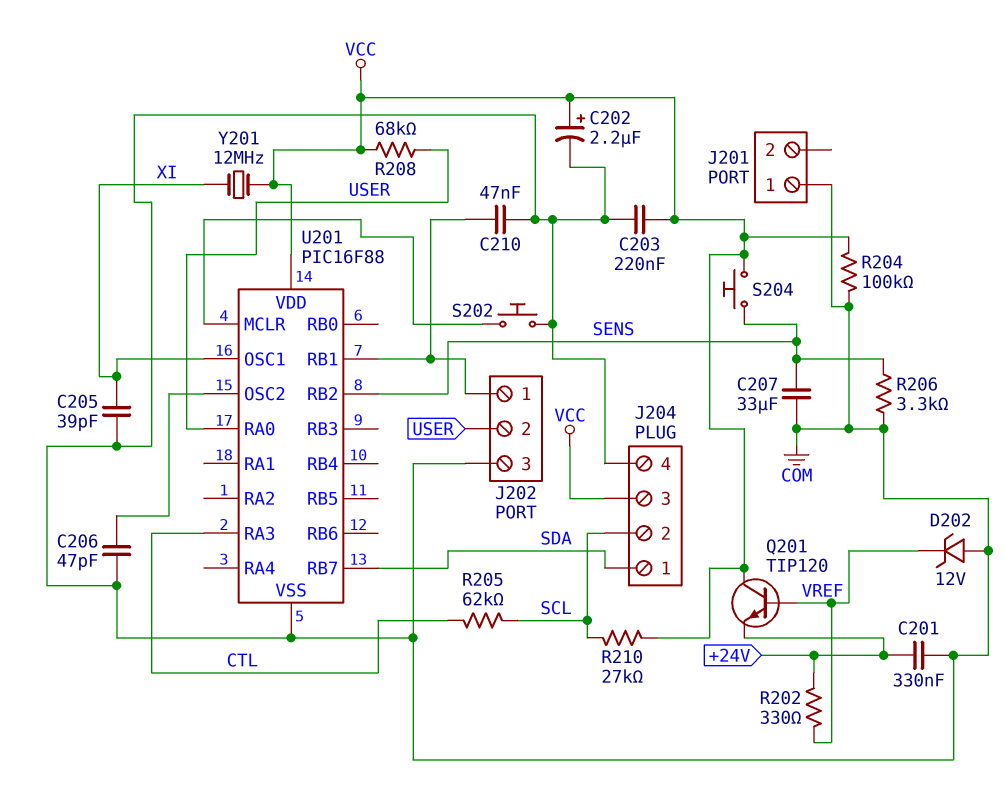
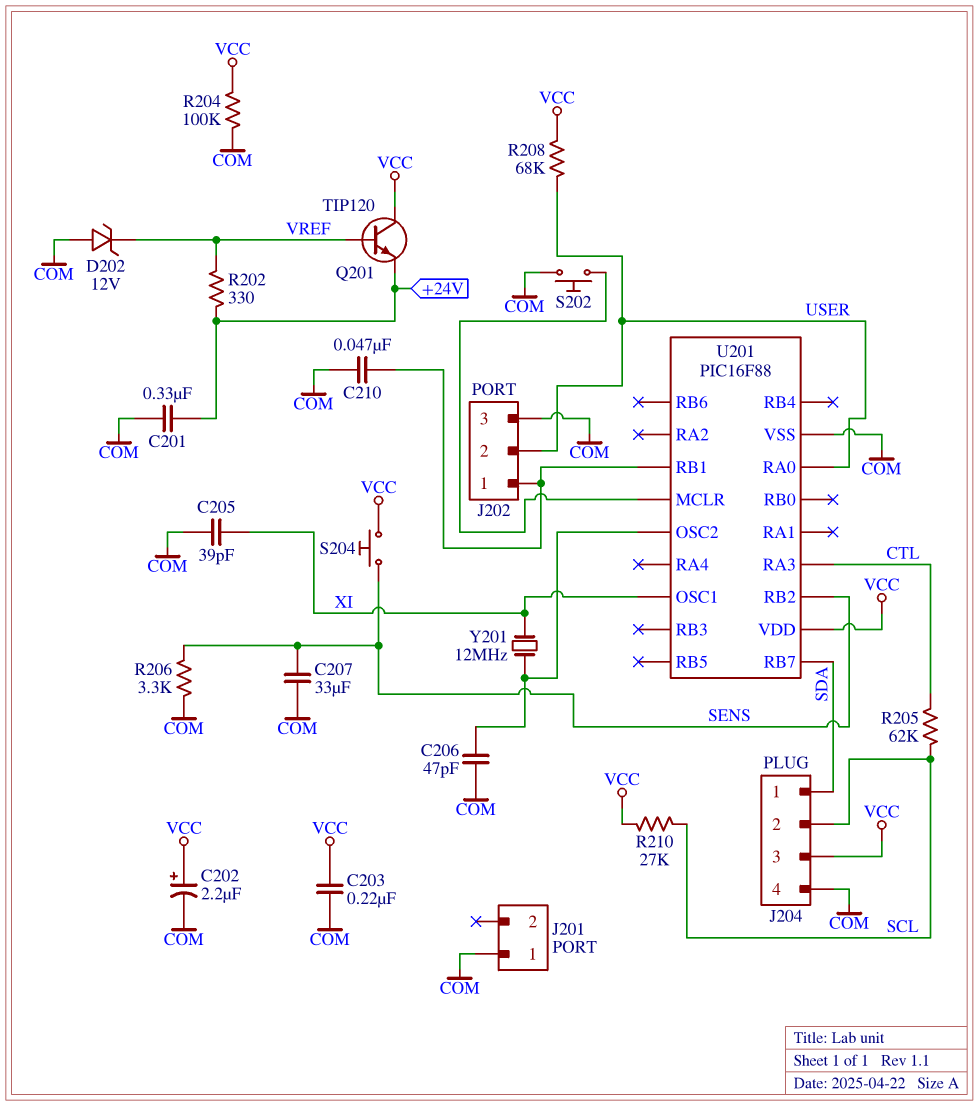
Y201: 12MHz (VCC, XI) -> 12MHz (U201/OSC2, XI)

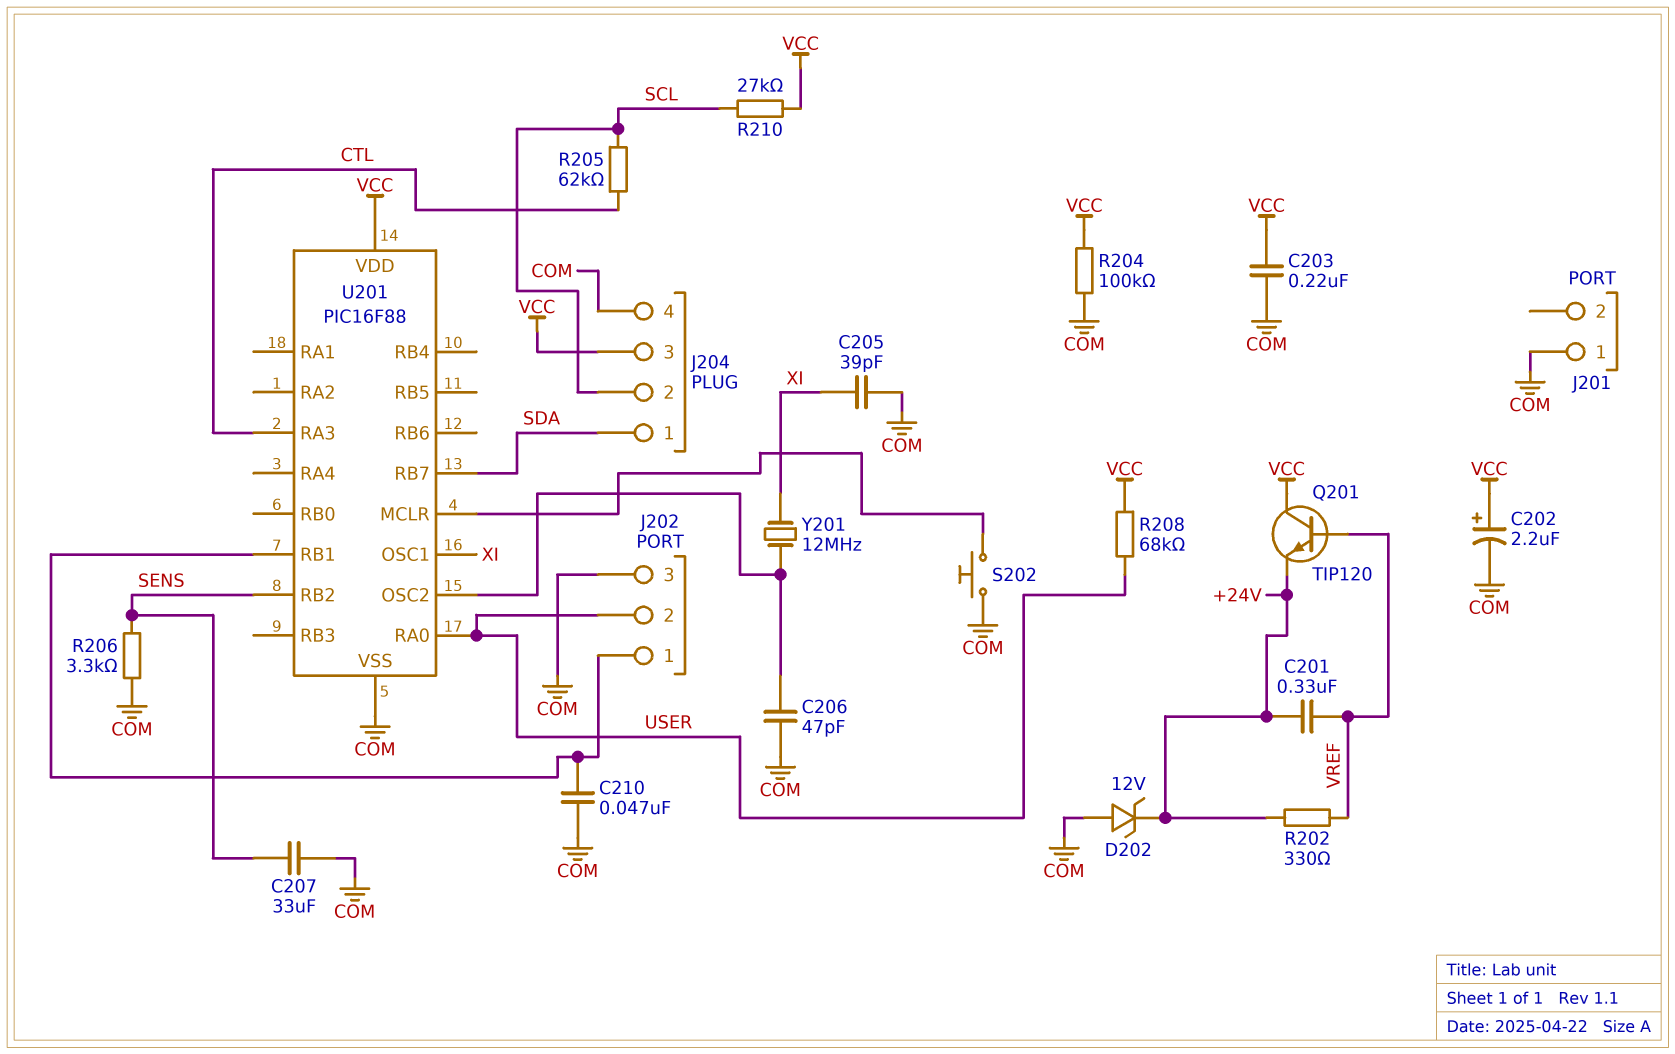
C201: 330nF (+24V, COM) -> 330nF (+24V, VREF)
D202: zener 12V (A COM, K VREF) -> zener 12V (A COM, K +24V)
S204: button (SENS, VCC) -> none

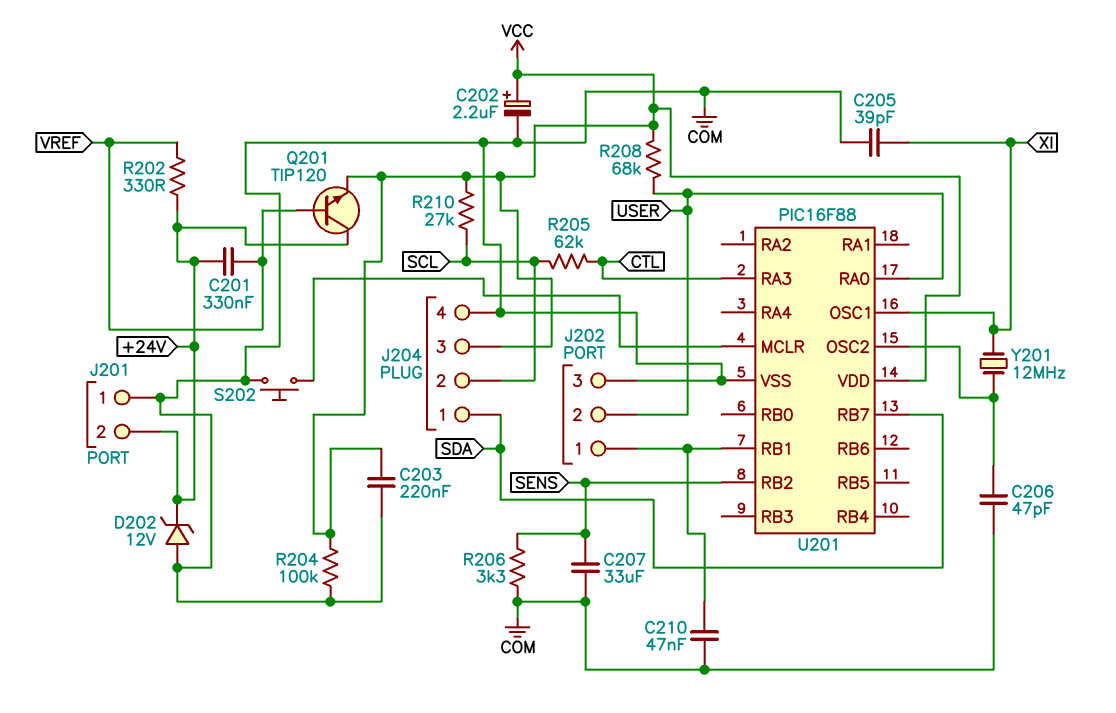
J201 pin 2: none -> +24V
Q201: NPN TIP120 (B VREF, C VCC, E +24V) -> NPN TIP120 (B VREF, C +24V, E VCC)

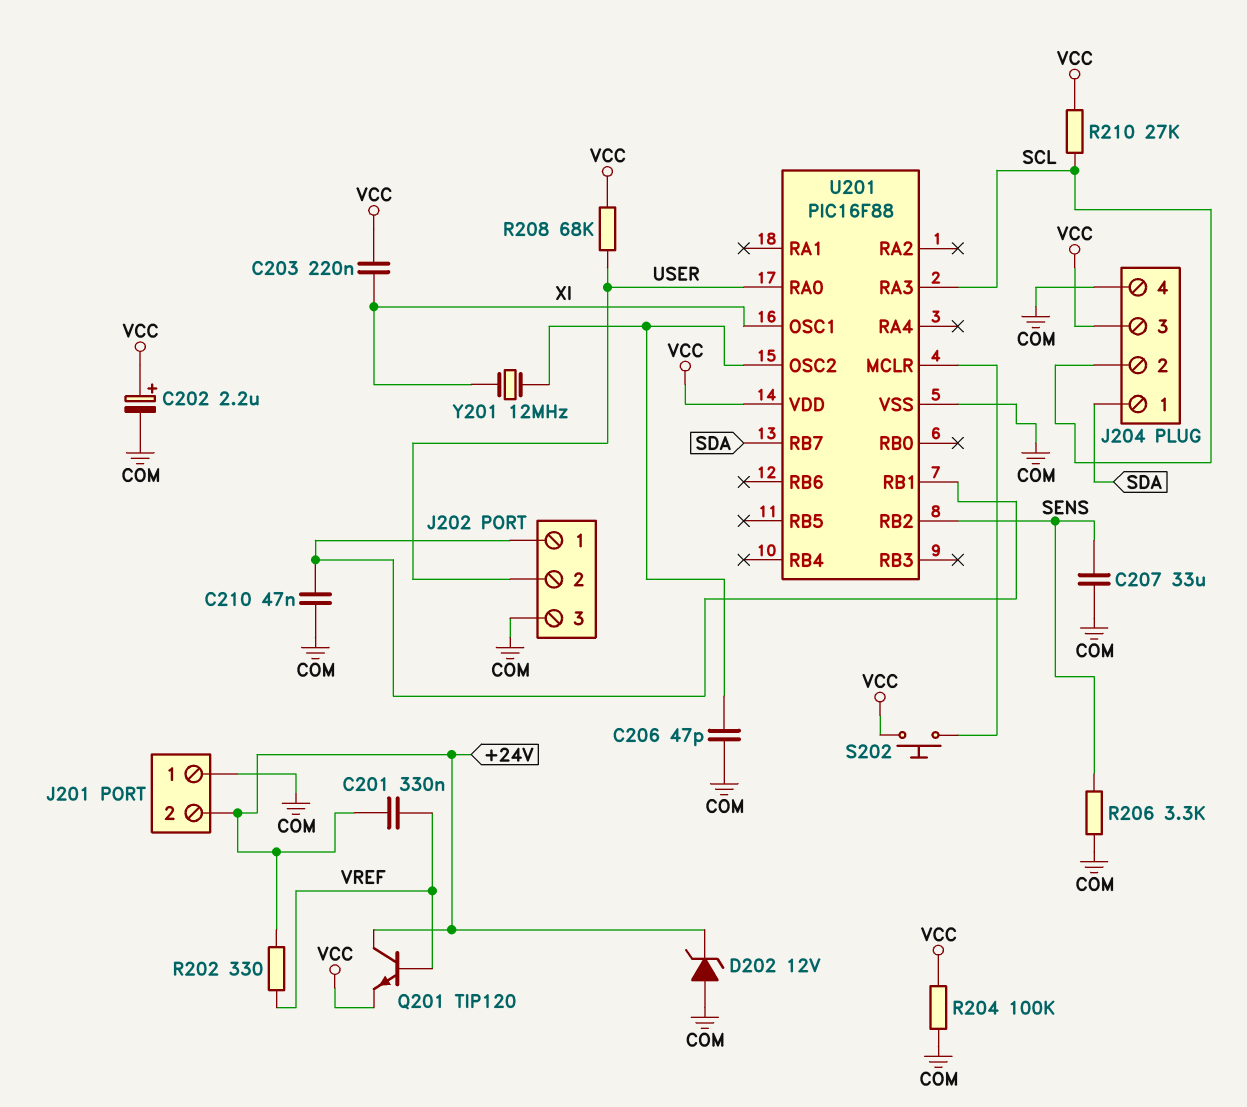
C203: 220nF (COM, VCC) -> 220nF (VCC, XI)
C205: 39pF (COM, XI) -> none
R205: 62k (CTL, SCL) -> none
S202: button (COM, U201/MCLR) -> button (U201/MCLR, VCC)
U201 pin RA3: CTL -> SCL

